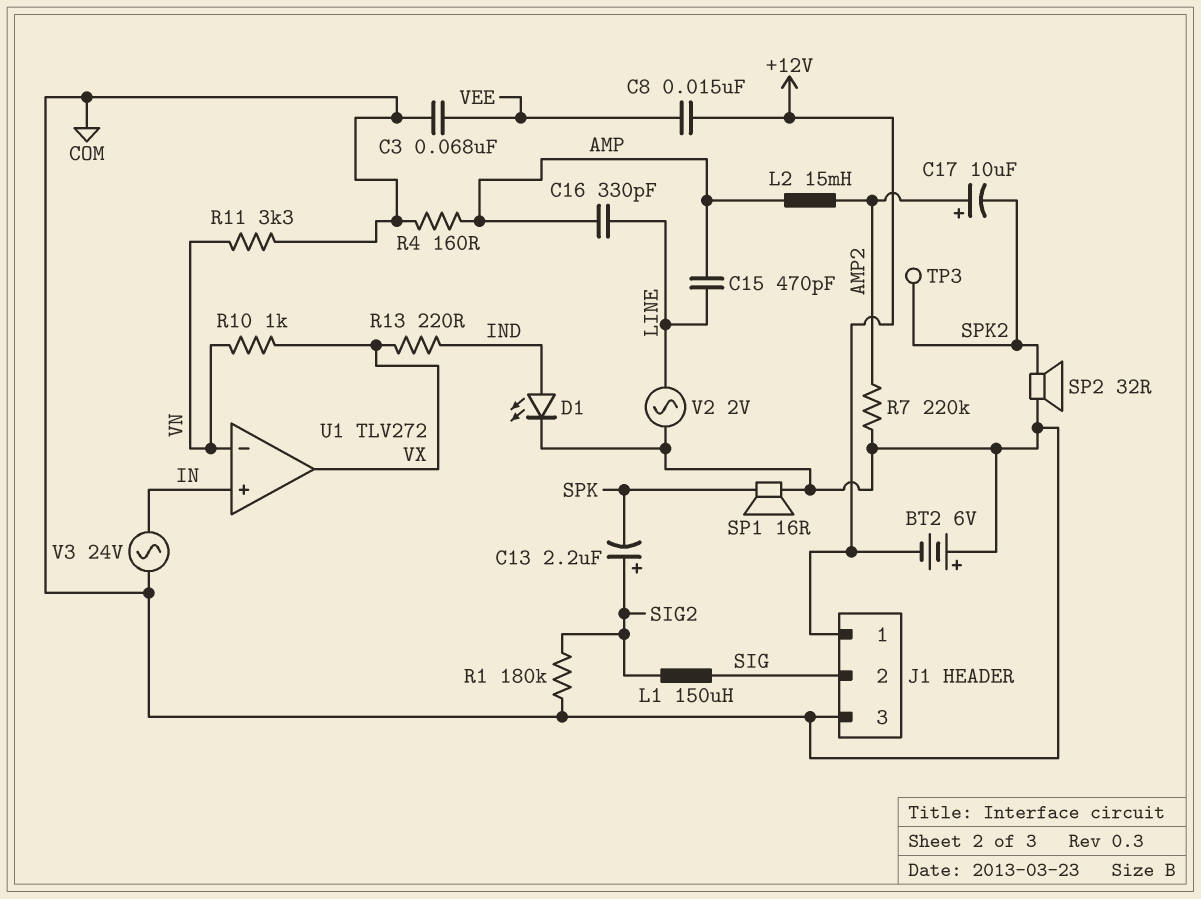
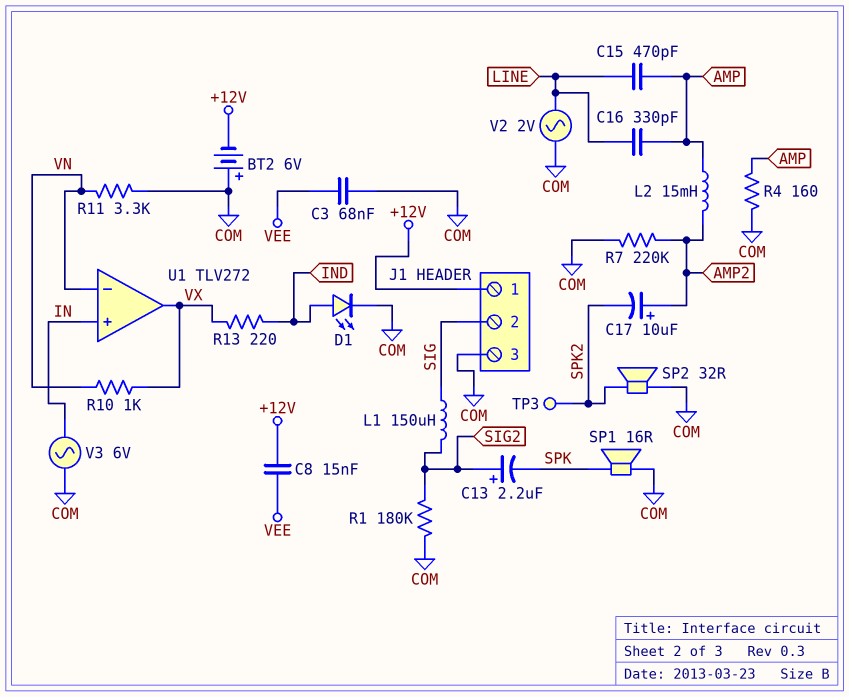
V3: AC 24V (COM, IN) -> AC 6V (COM, IN)

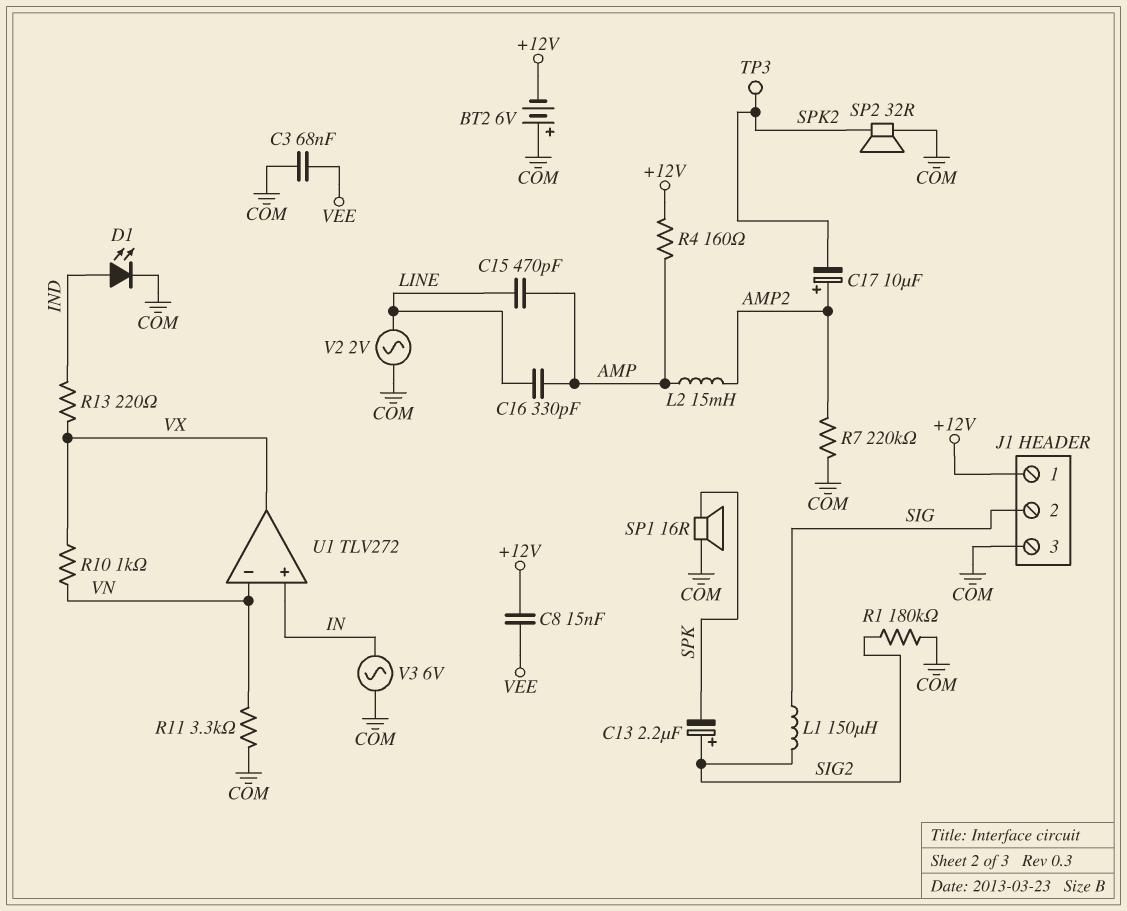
R4: 160 (AMP, COM) -> 160 (+12V, AMP)

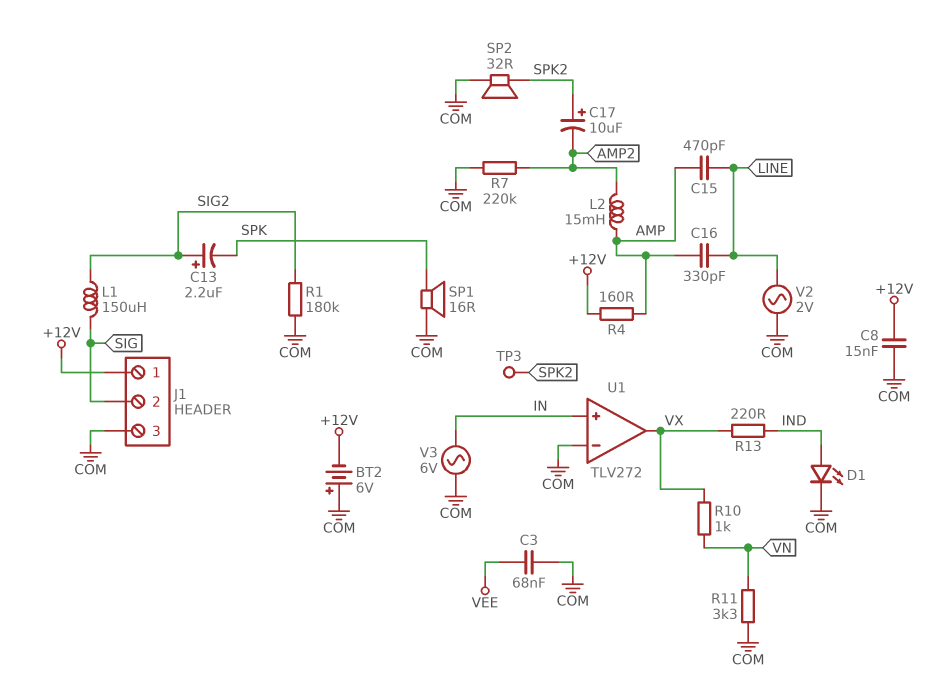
C8: 15nF (+12V, VEE) -> 15nF (+12V, COM)
C17: 10uF (plus AMP2, minus SPK2) -> 10uF (plus SPK2, minus AMP2)
U1 pin in-: VN -> COM

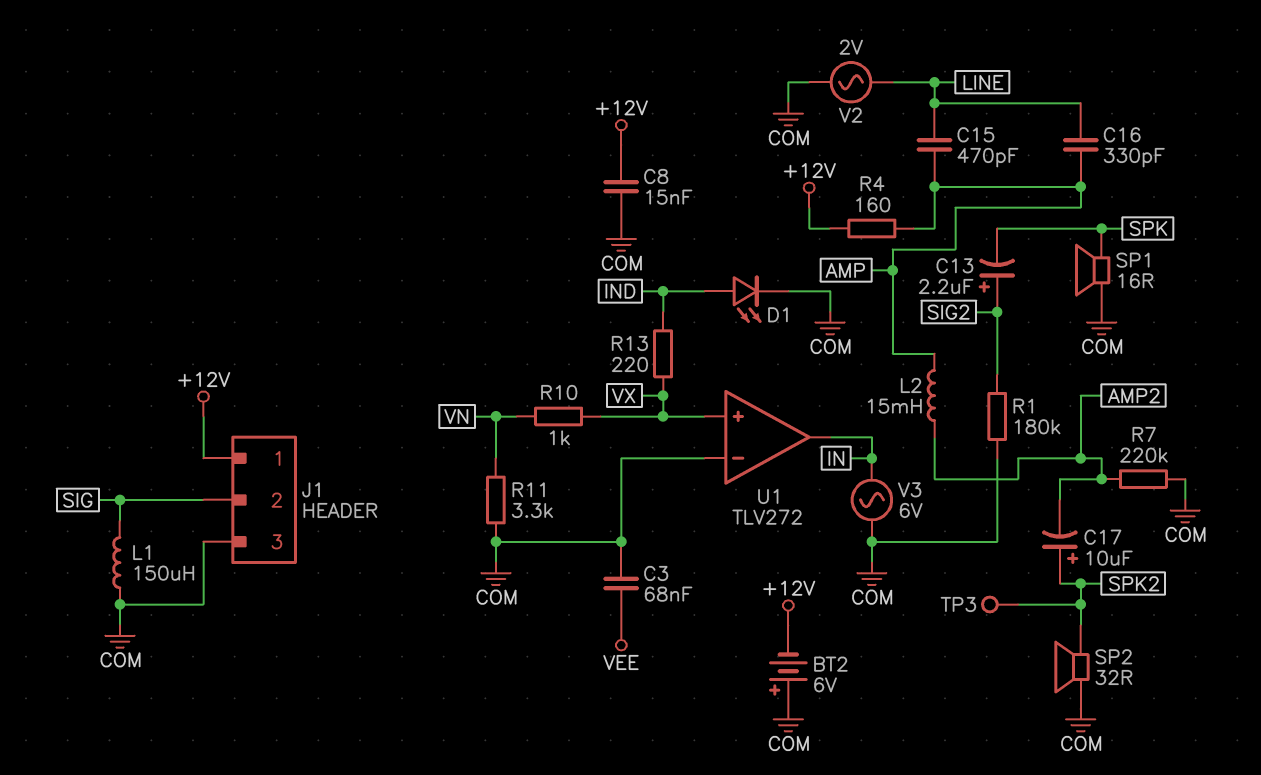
L1: 150uH (SIG, SIG2) -> 150uH (COM, SIG)
U1 pin in+: IN -> VX
U1 pin out: VX -> IN

